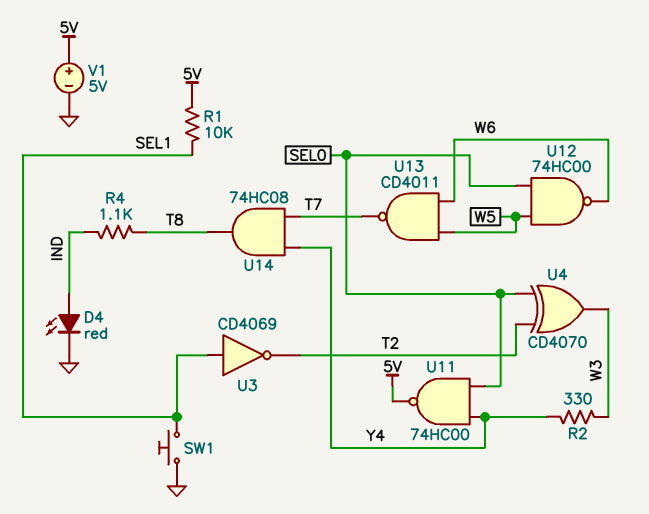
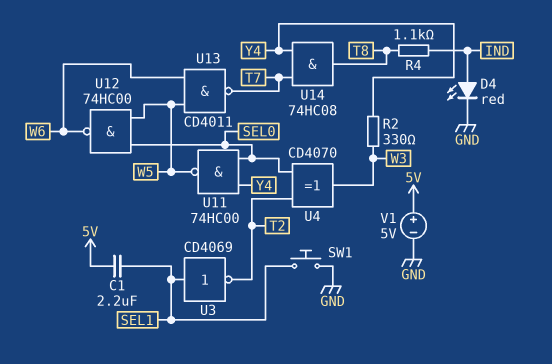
C1: none -> 2.2uF (5V, SEL1)
R1: 10k (5V, SEL1) -> none
U11: NAND 74HC00 (in SEL0, in Y4, out 5V) -> NAND 74HC00 (in SEL0, in Y4, out W5)

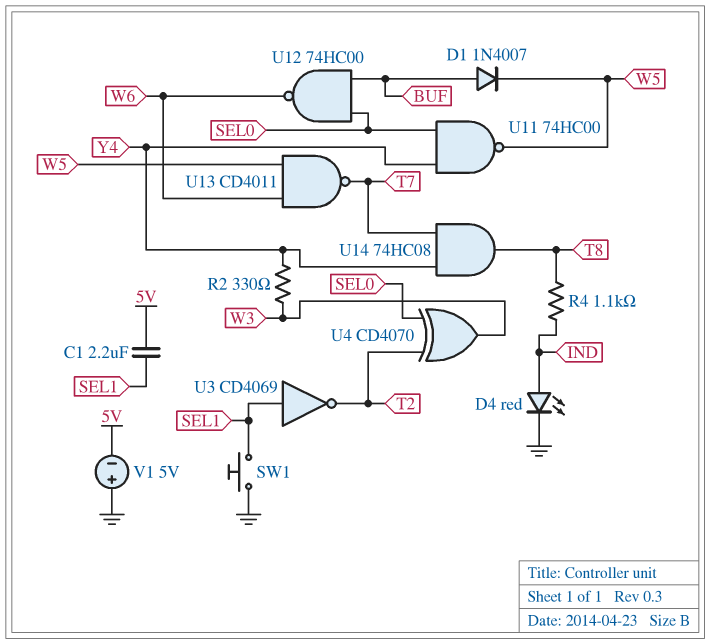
D1: none -> diode 1N4007 (A BUF, K W5)
U12: NAND 74HC00 (in SEL0, in W5, out W6) -> NAND 74HC00 (in BUF, in SEL0, out W6)
V1: 5V (plus 5V, minus GND) -> 5V (plus GND, minus 5V)

